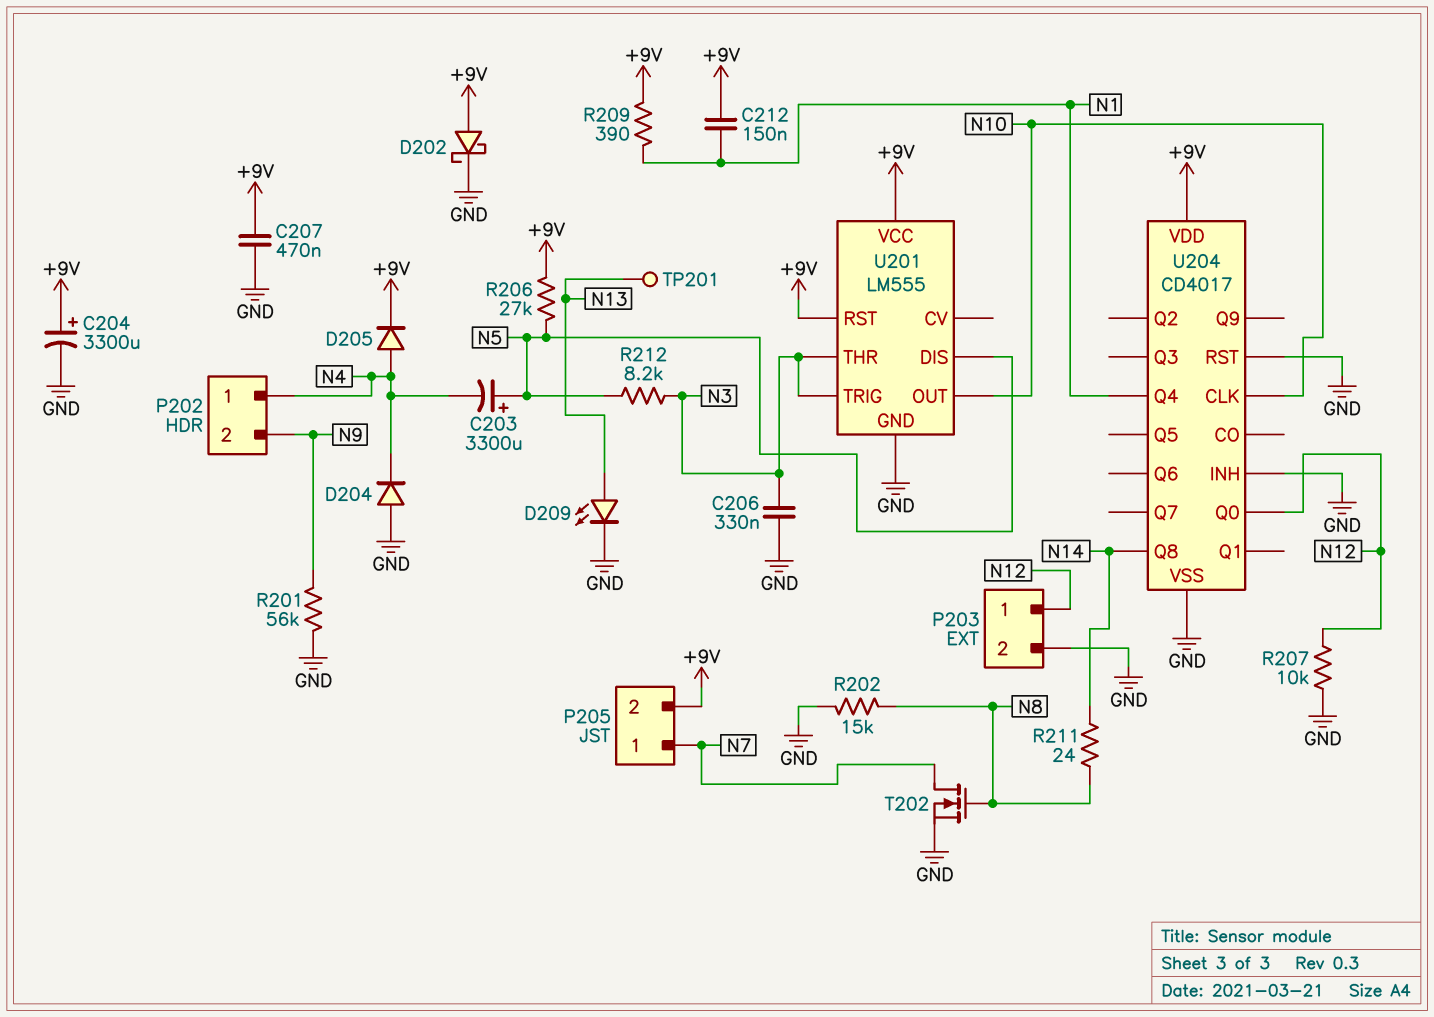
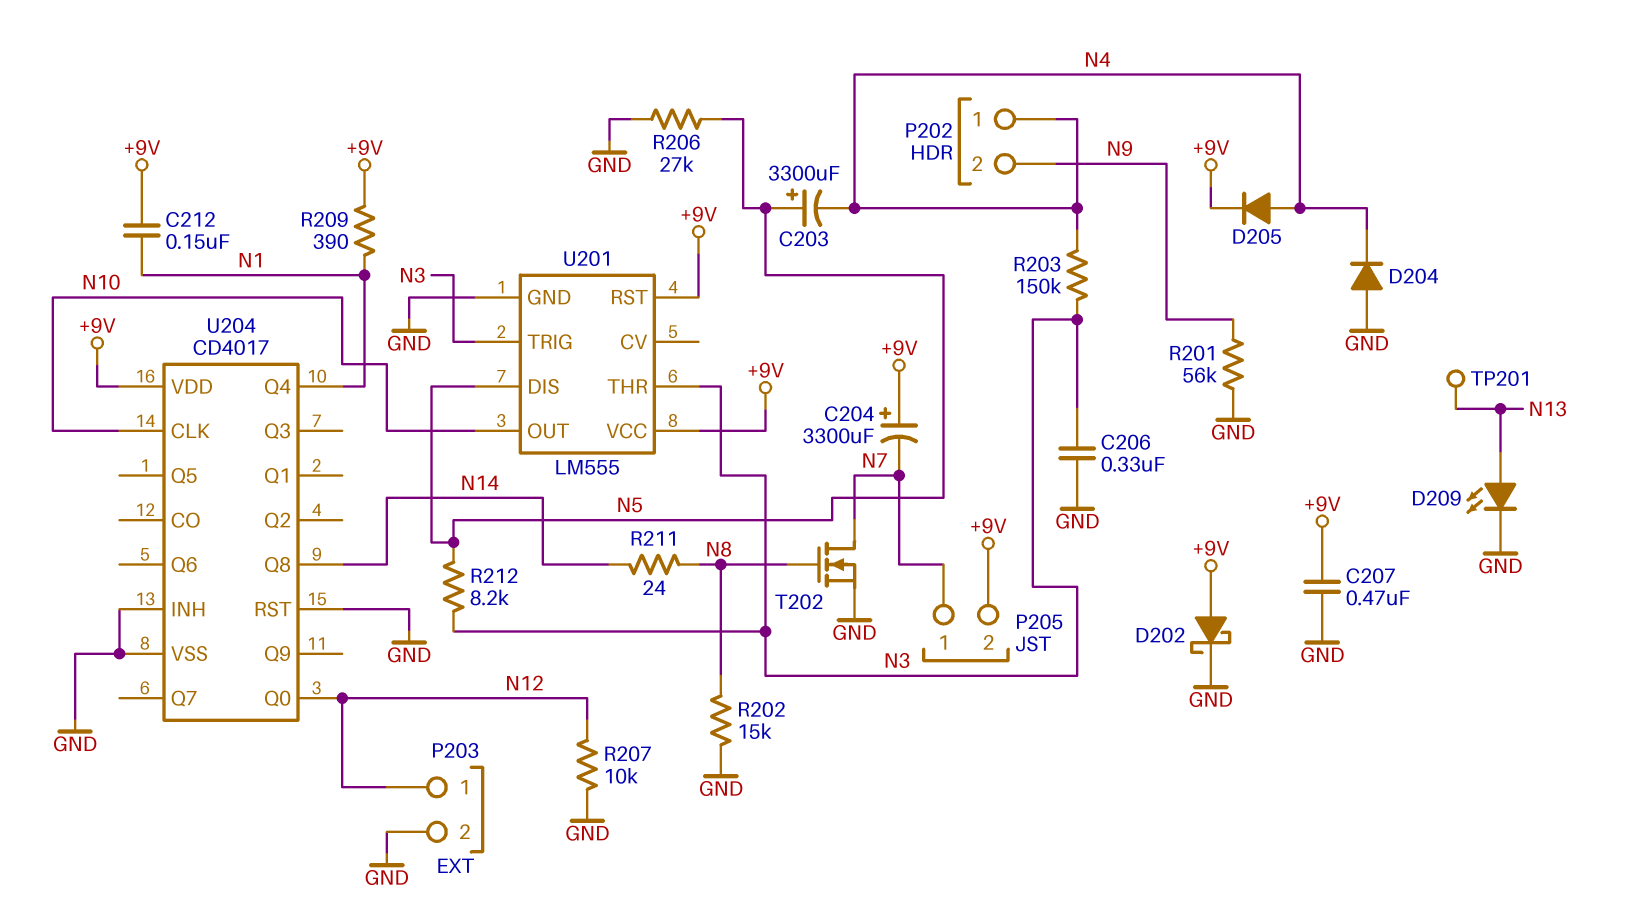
C204: 3300uF (plus +9V, minus GND) -> 3300uF (plus +9V, minus N7)
R203: none -> 150k (N3, N4)
R206: 27k (+9V, N5) -> 27k (GND, N5)

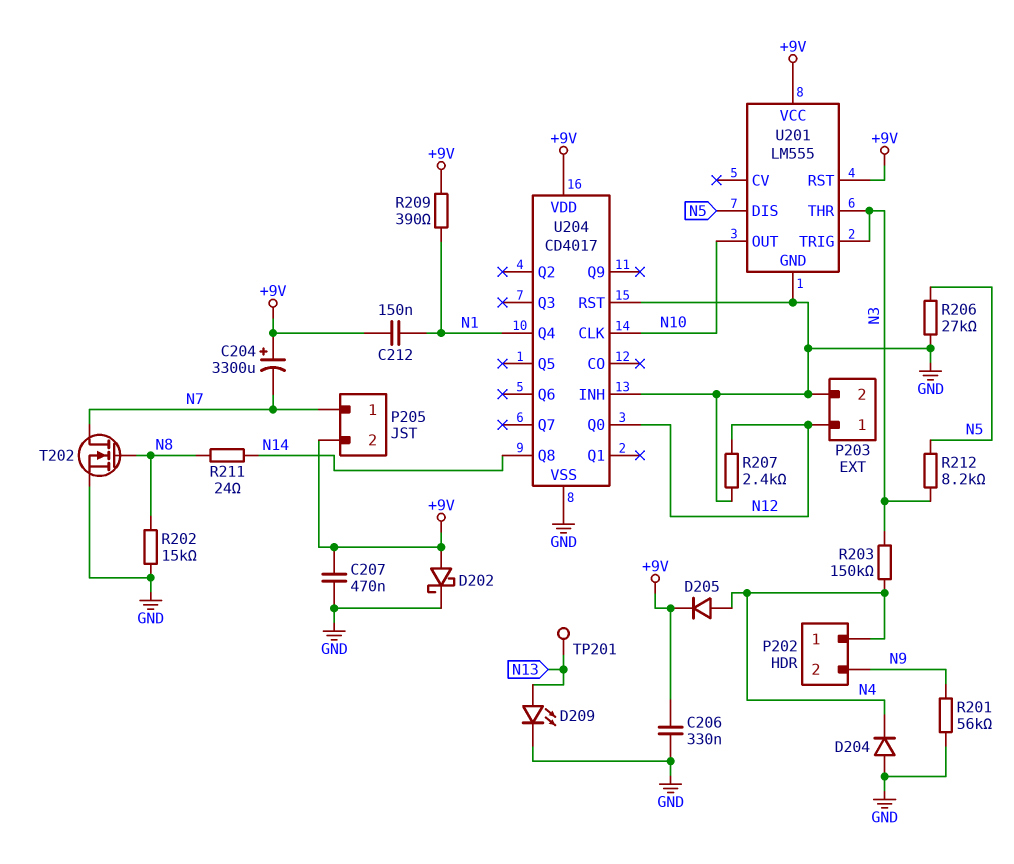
C203: 3300uF (plus N5, minus N4) -> none
C206: 330nF (GND, N3) -> 330nF (+9V, GND)
R207: 10k (GND, N12) -> 2.4k (GND, N12)

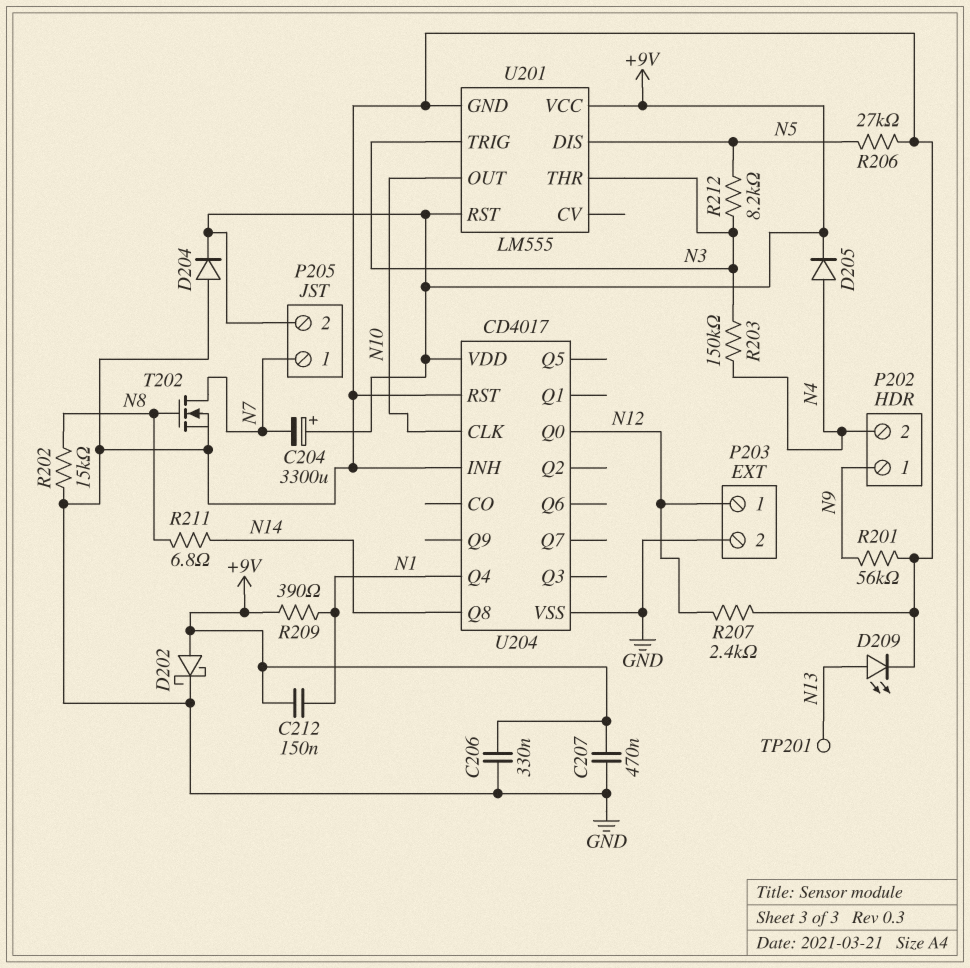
D204: diode (A GND, K N4) -> diode (A GND, K +9V)
P202 pin 1: N4 -> N9
P202 pin 2: N9 -> N4
R211: 24 (N8, N14) -> 6.8 (N8, N14)

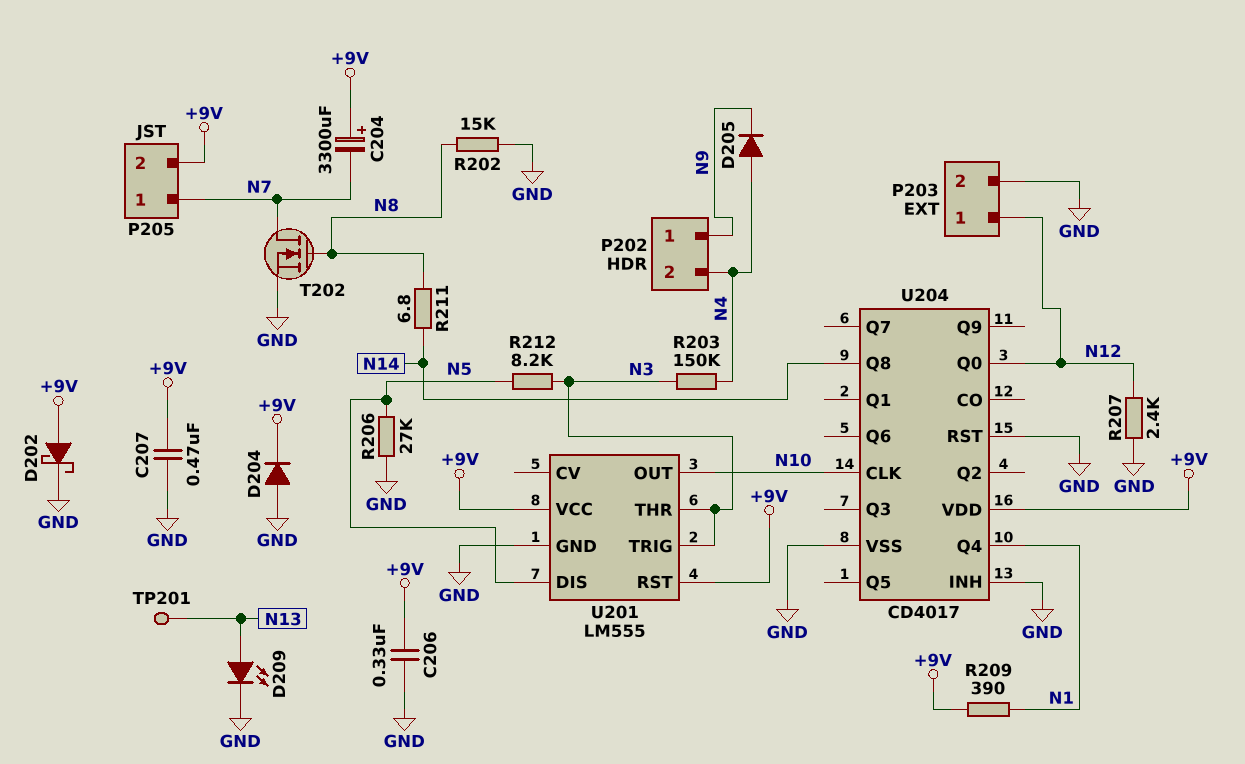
C212: 150nF (+9V, N1) -> none
D205: diode (A N4, K +9V) -> diode (A N4, K N9)
R201: 56k (GND, N9) -> none

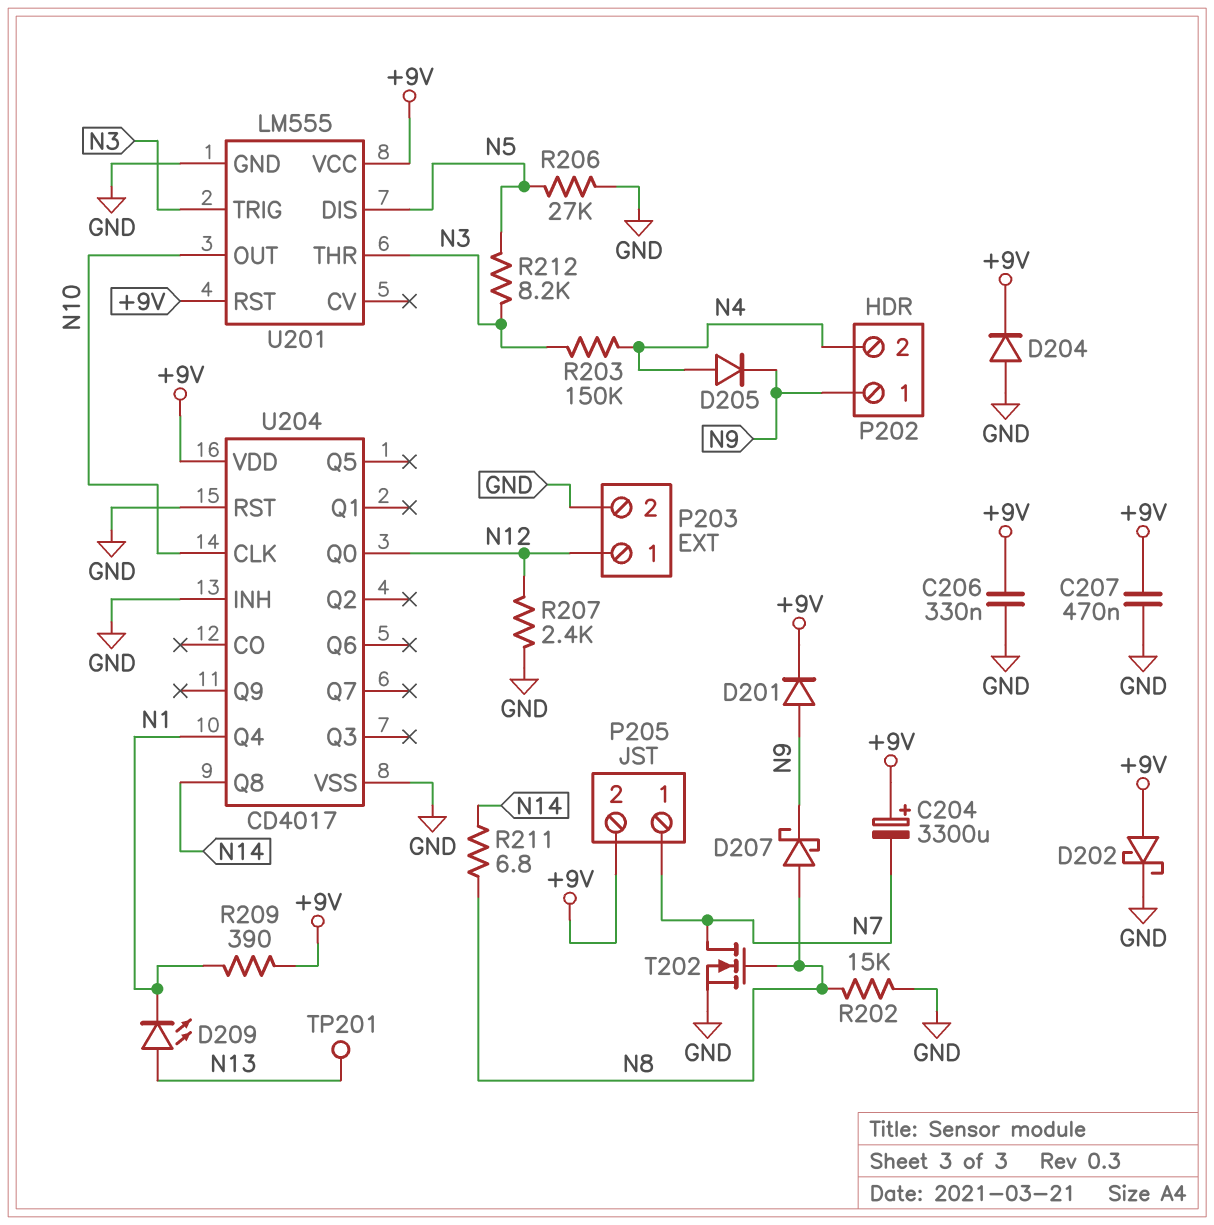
D201: none -> diode (A N9, K +9V)
D207: none -> schottky (A N8, K N9)
D209: LED (A N13, K GND) -> LED (A N13, K N1)

